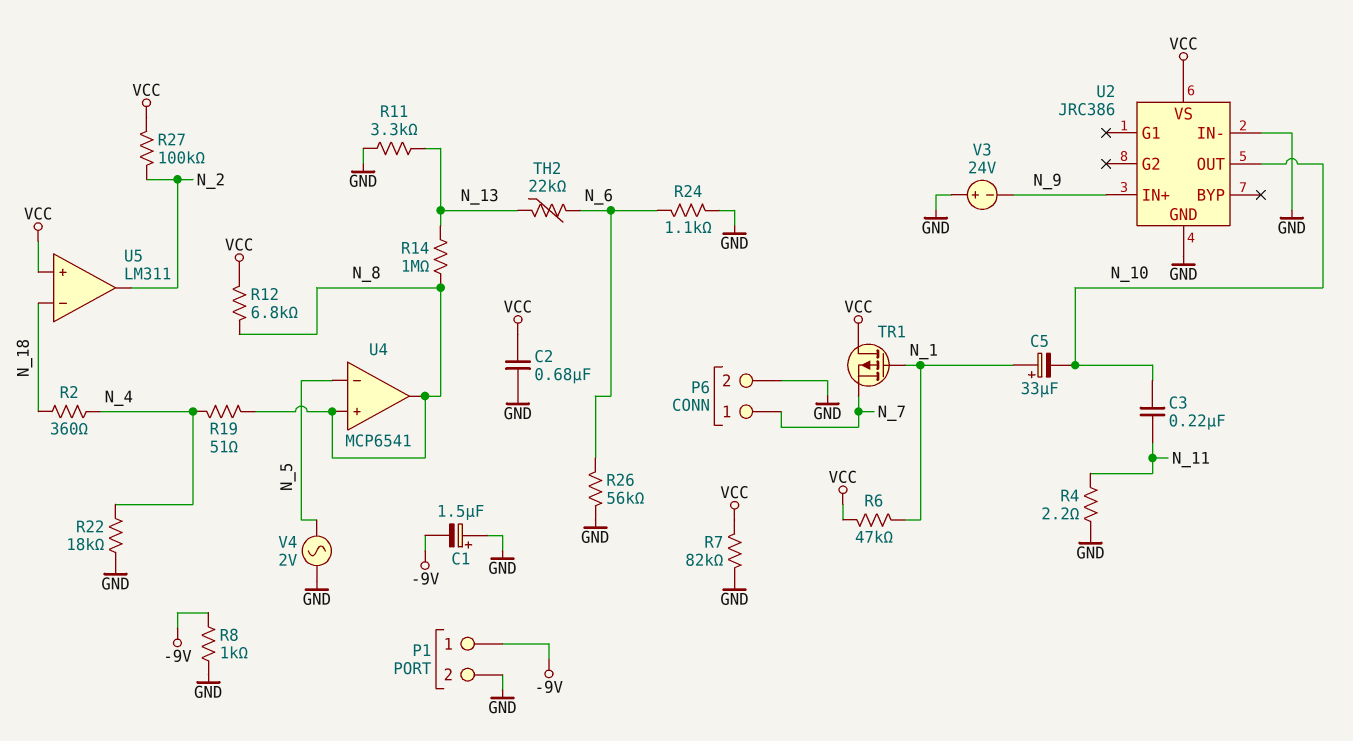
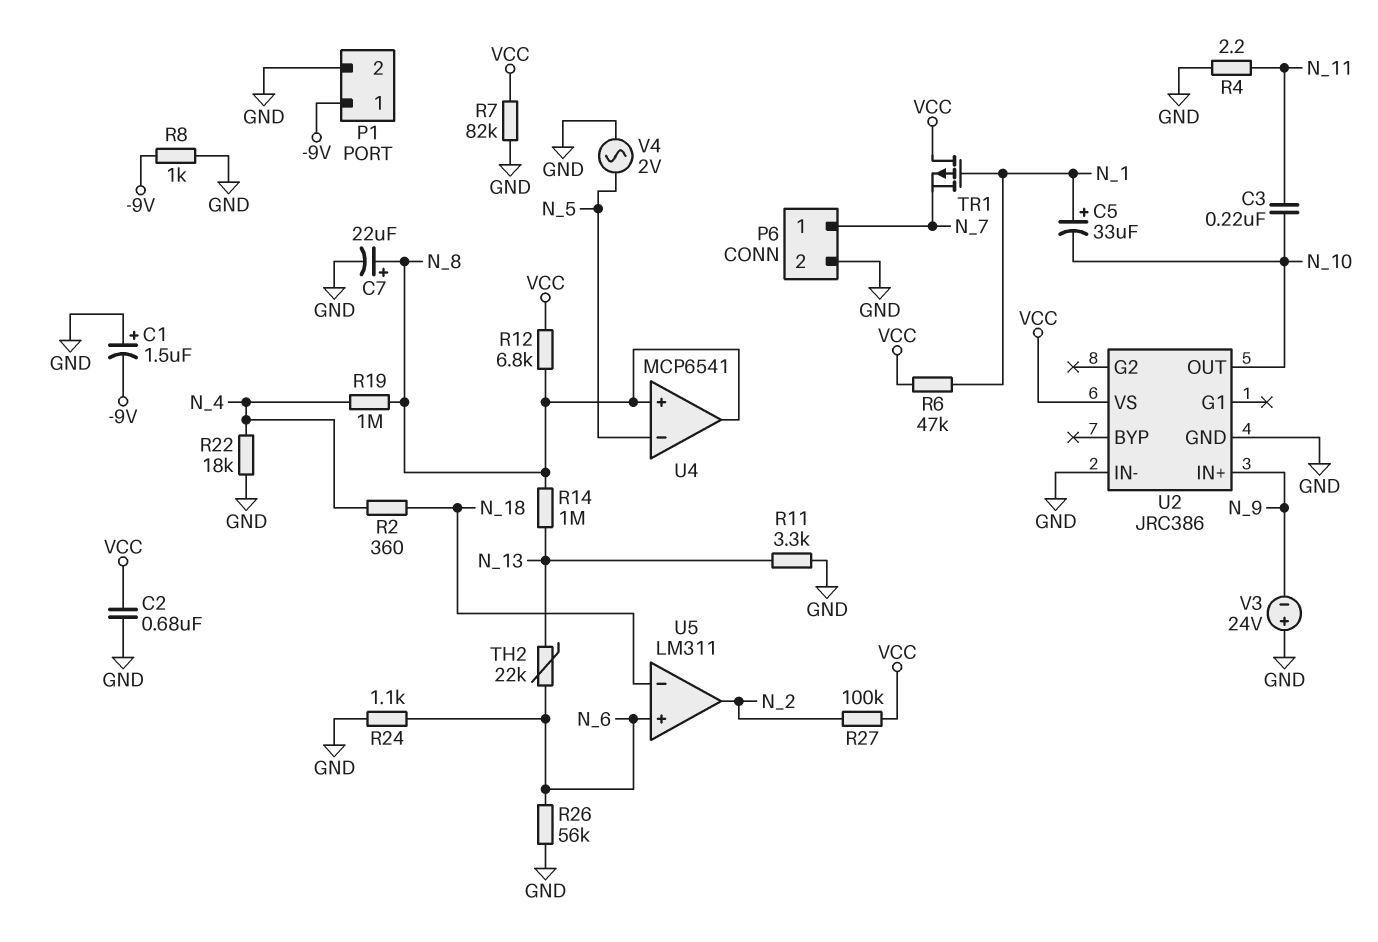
C7: none -> 22uF (plus N_8, minus GND)
R19: 51 (N_4, N_8) -> 1M (N_4, N_8)
U5 pin in+: VCC -> N_6

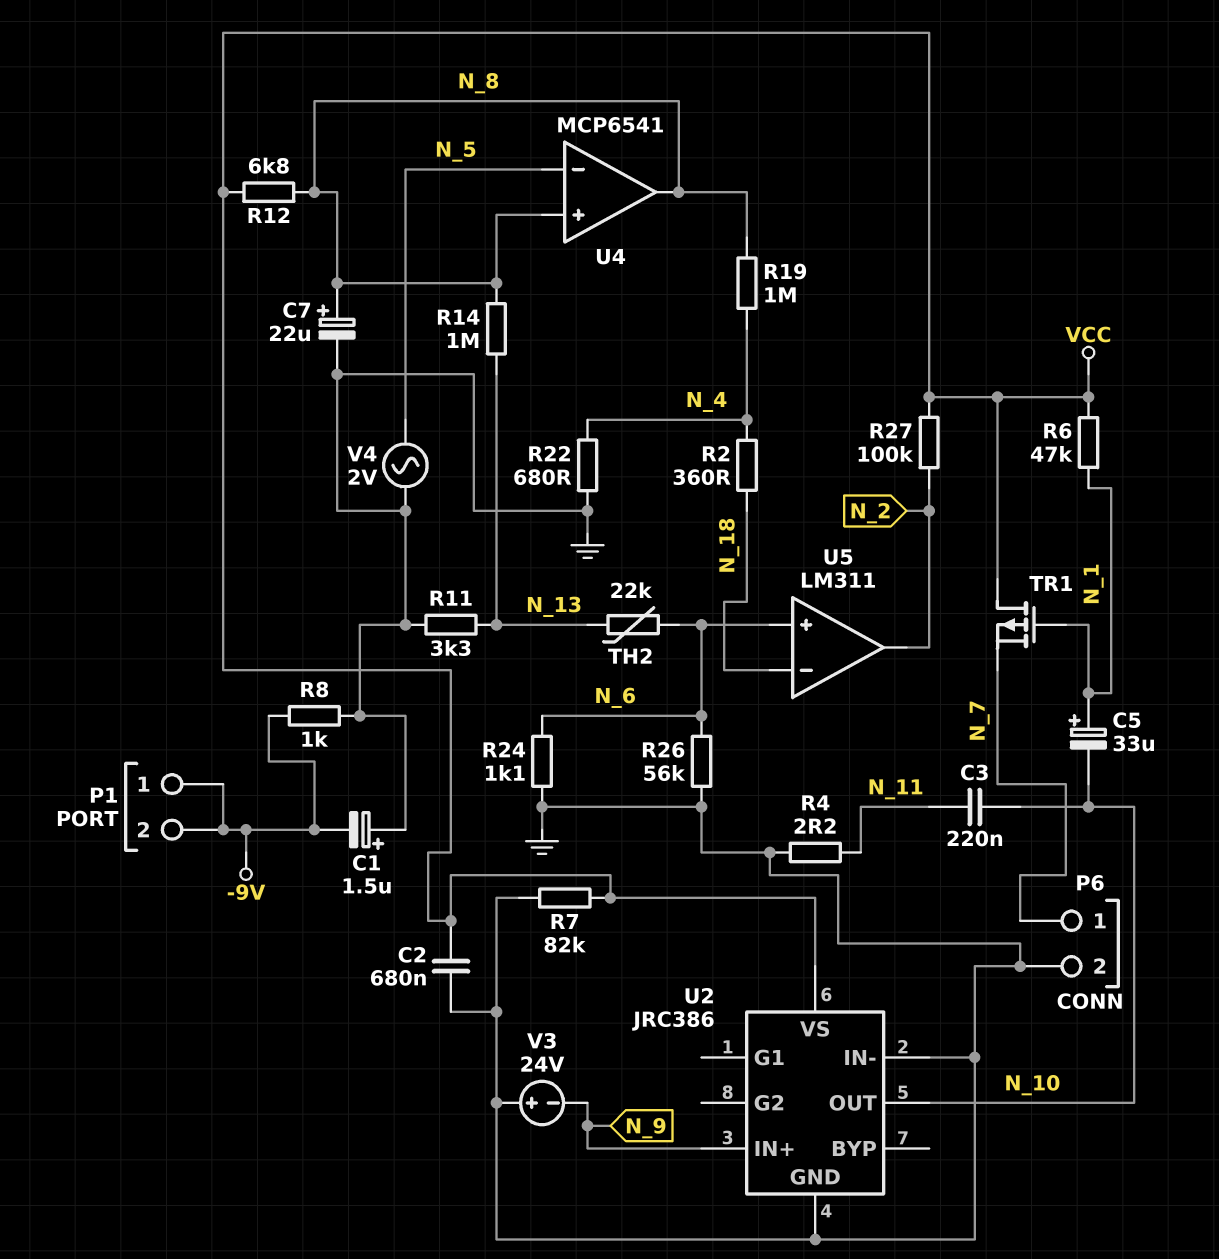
P1 pin 2: GND -> -9V
R22: 18k (GND, N_4) -> 680 (GND, N_4)

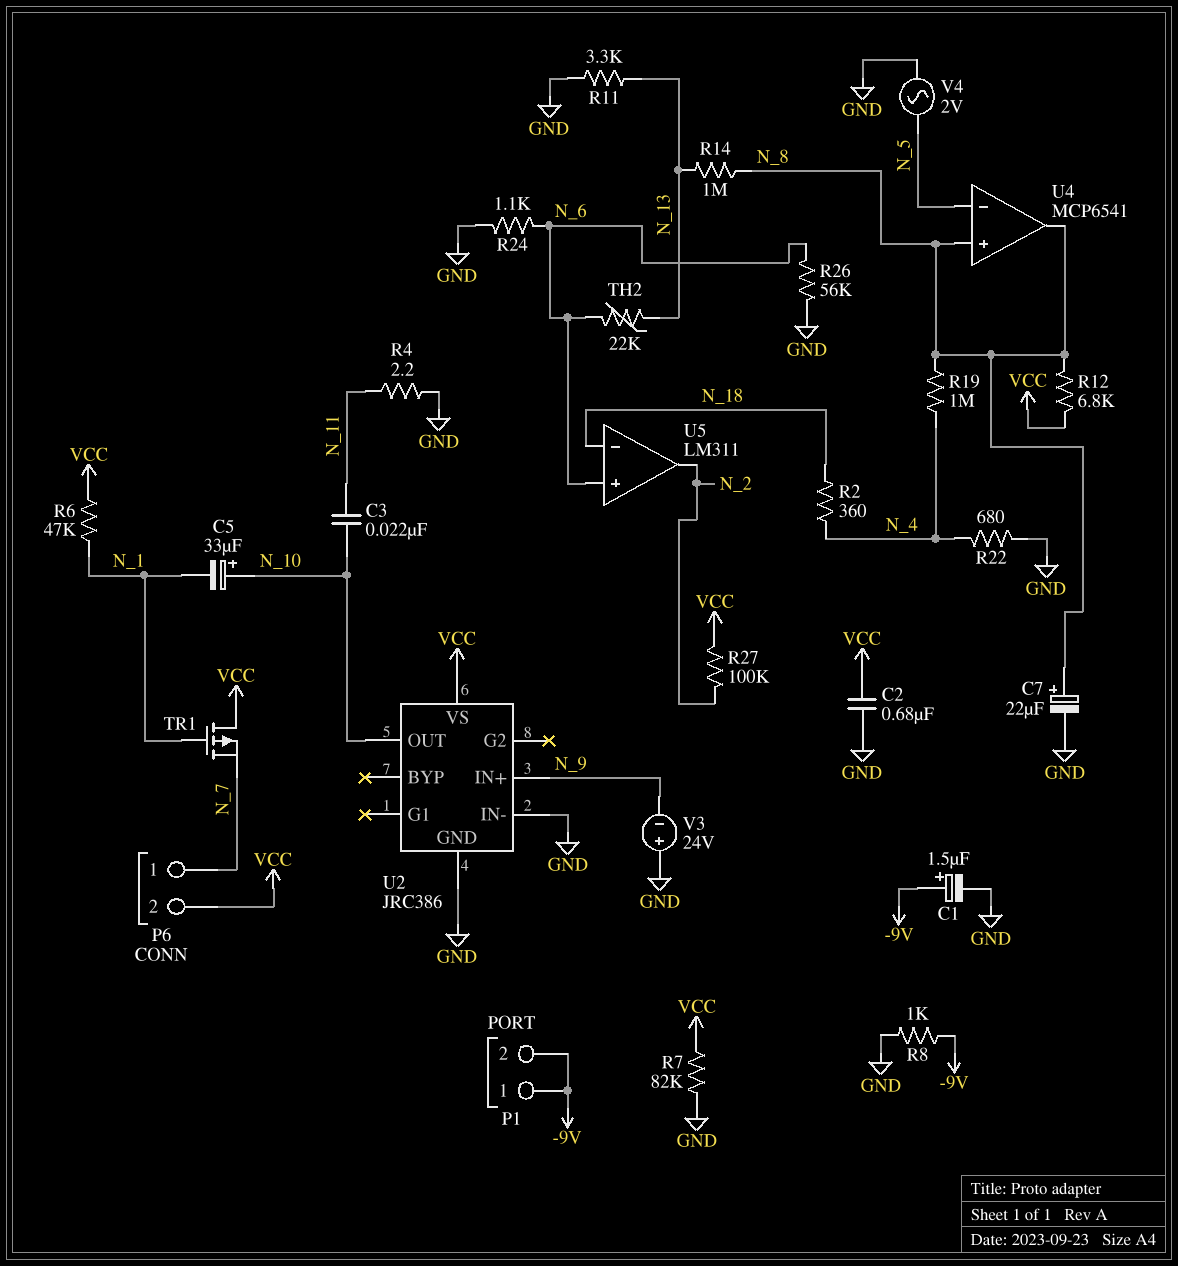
C1: 1.5uF (plus GND, minus -9V) -> 1.5uF (plus -9V, minus GND)
C3: 220nF (N_10, N_11) -> 22nF (N_10, N_11)
C5: 33uF (plus N_1, minus N_10) -> 33uF (plus N_10, minus N_1)
P6 pin 2: GND -> VCC

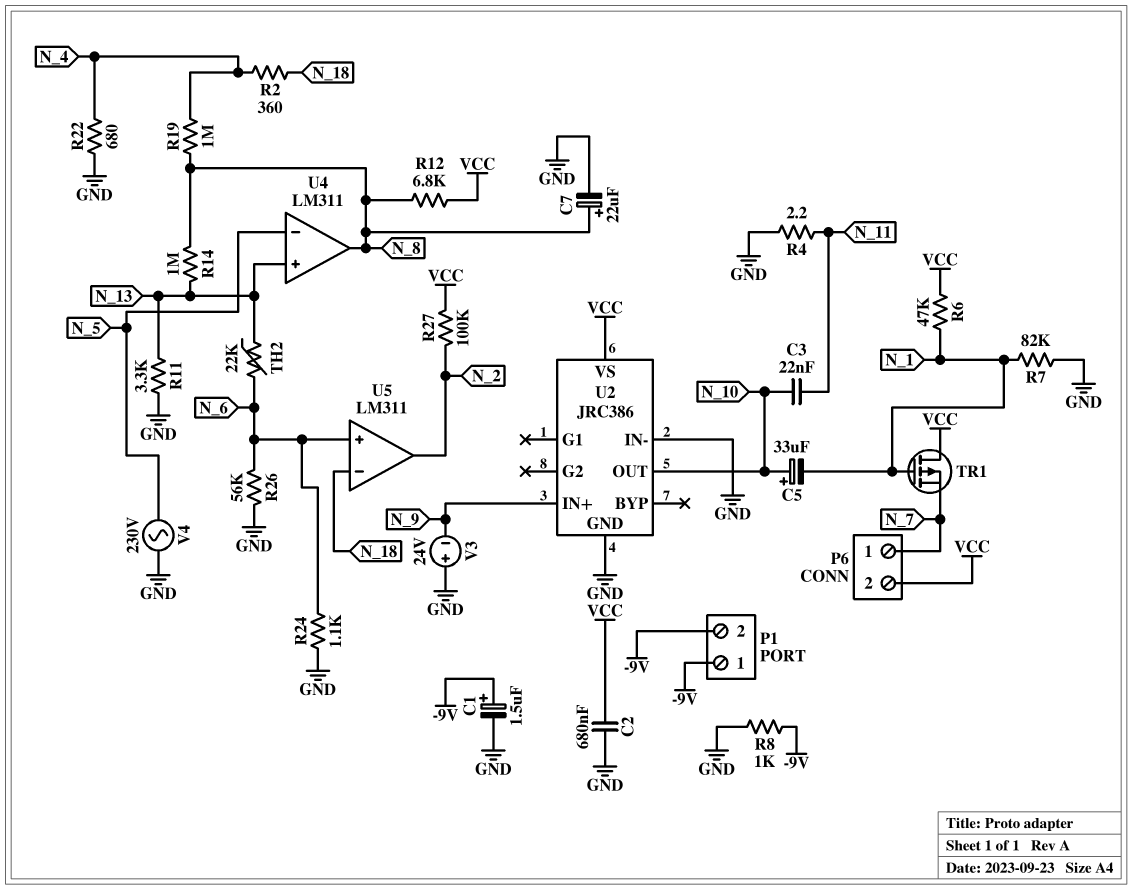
R7: 82k (GND, VCC) -> 82k (GND, N_1)
U4: MCP6541 -> LM311
U4 pin in+: N_8 -> N_13
V4: AC 2V (GND, N_5) -> AC 230V (GND, N_5)

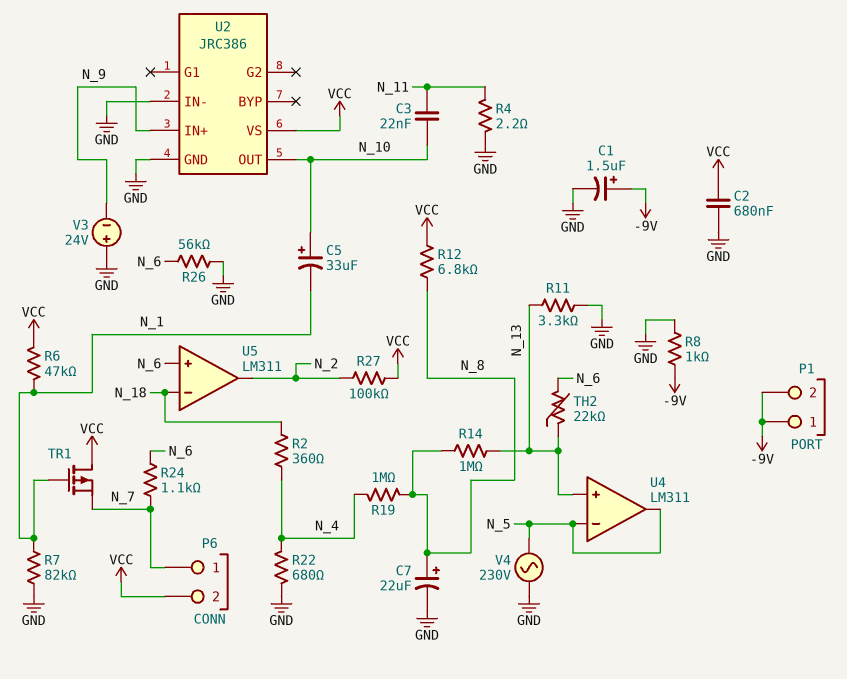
R24: 1.1k (GND, N_6) -> 1.1k (N_6, N_7)
U4 pin out: N_8 -> N_5

